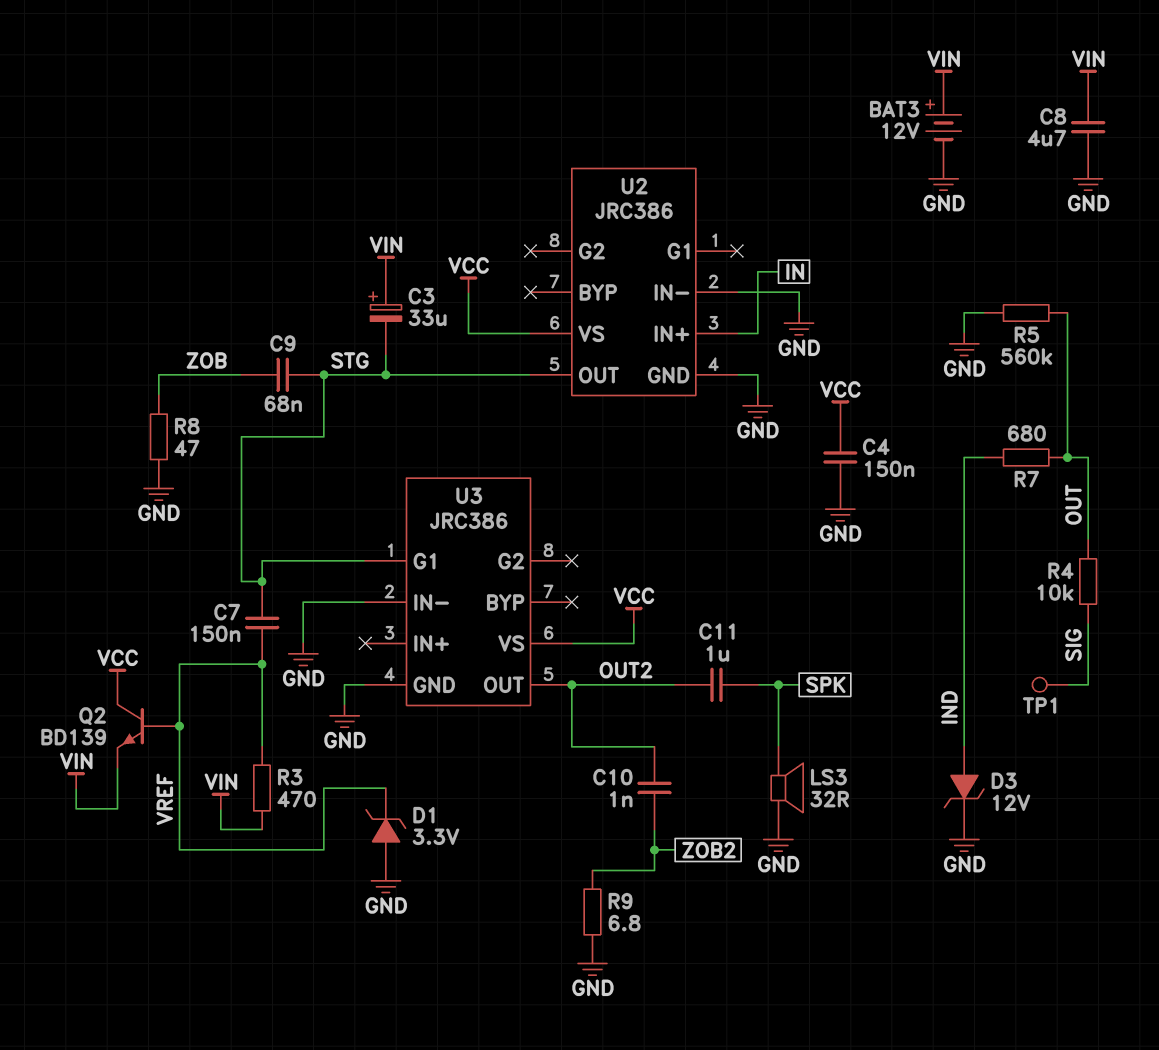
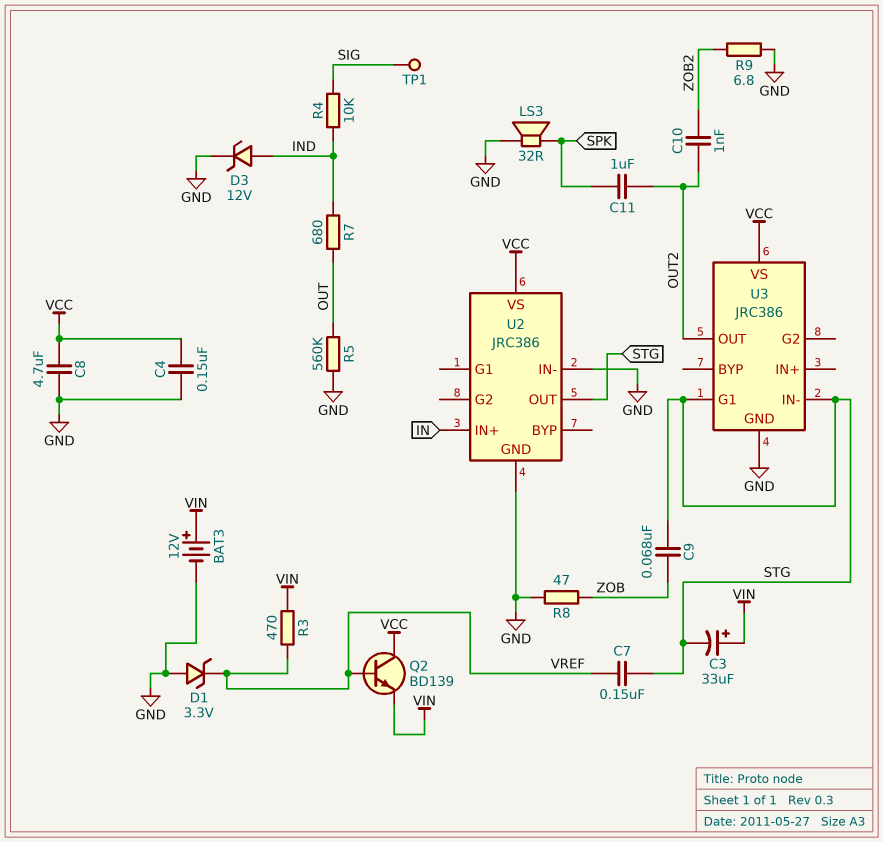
C8: 4.7uF (GND, VIN) -> 4.7uF (GND, VCC)
R4: 10k (OUT, SIG) -> 10k (IND, SIG)
U3 pin IN-: GND -> STG

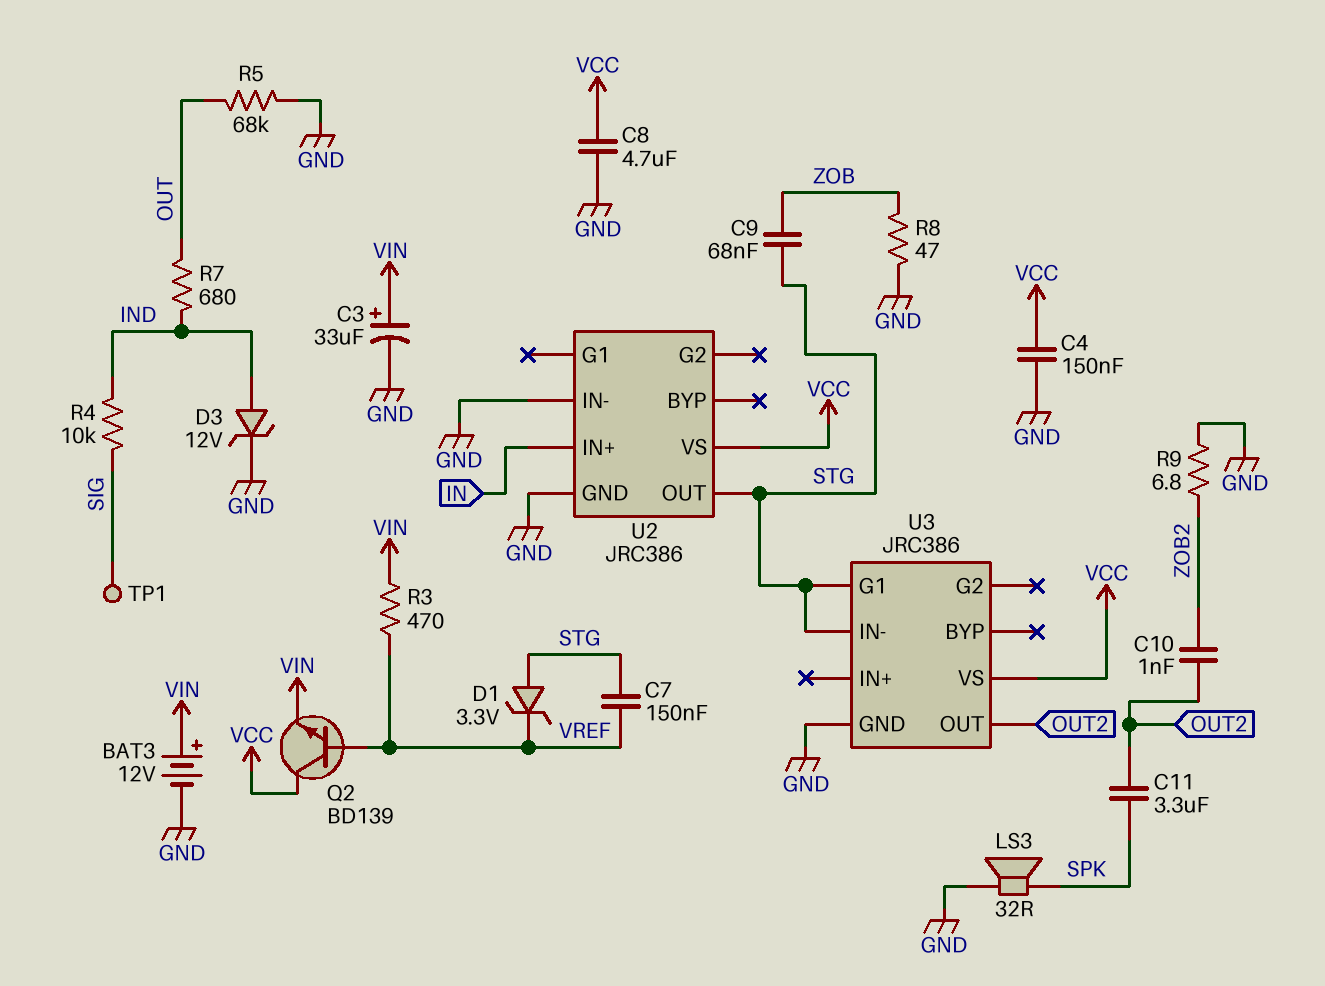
C3: 33uF (plus VIN, minus STG) -> 33uF (plus VIN, minus GND)
C11: 1uF (OUT2, SPK) -> 3.3uF (OUT2, SPK)
D1: zener 3.3V (A GND, K VREF) -> zener 3.3V (A STG, K VREF)
R5: 560k (GND, OUT) -> 68k (GND, OUT)

